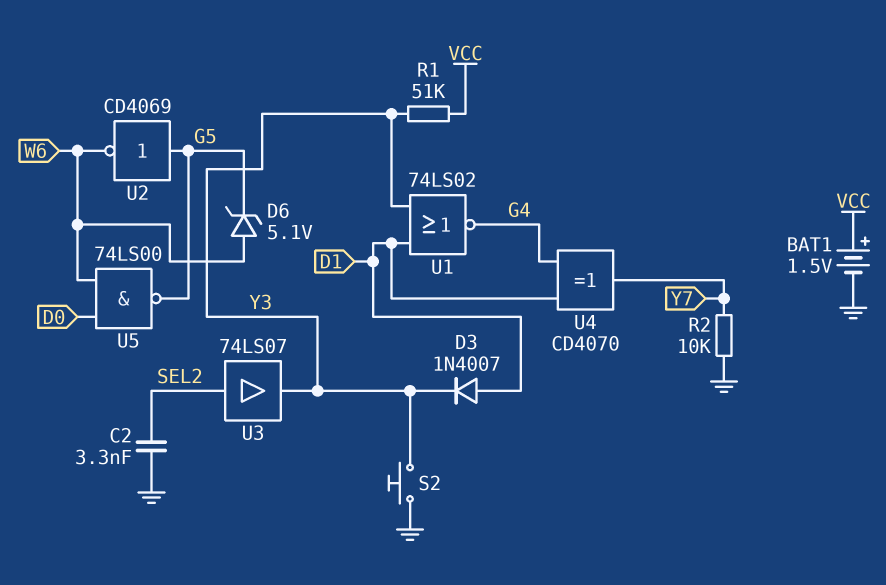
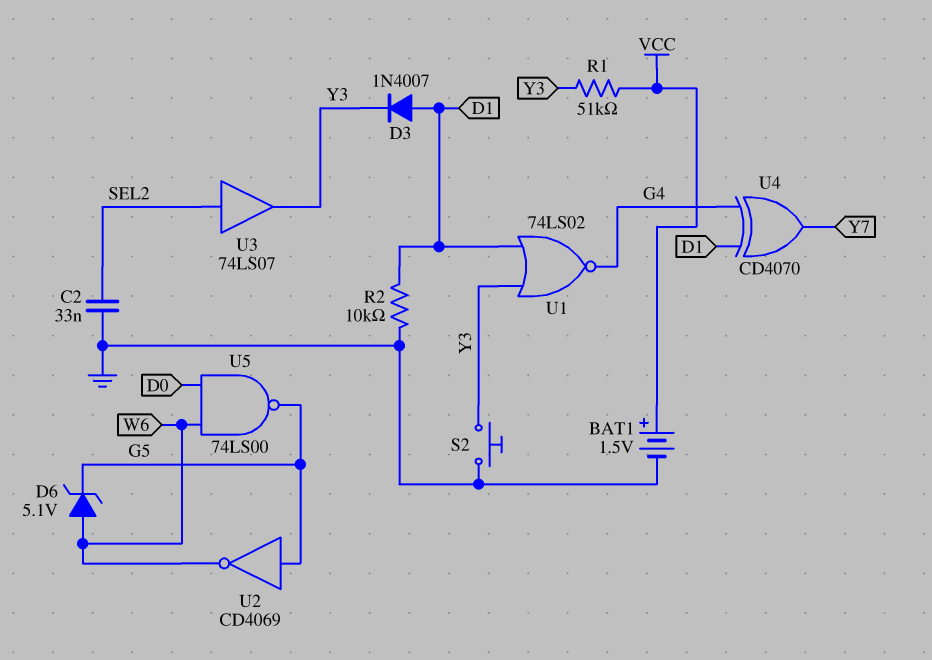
C2: 3.3nF (GND, SEL2) -> 33nF (GND, SEL2)
R2: 10k (GND, Y7) -> 10k (D1, GND)

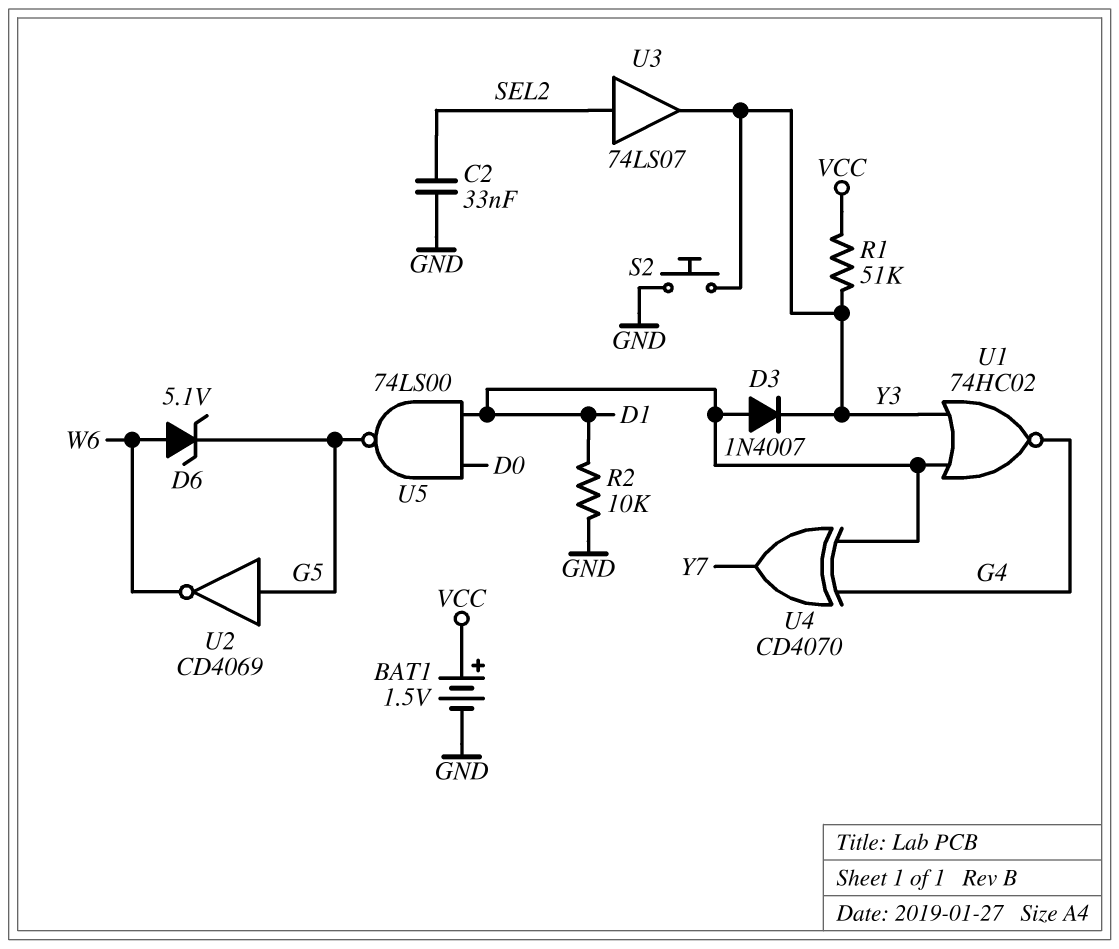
U1: NOR 74LS02 (in D1, in Y3, out G4) -> NOR 74HC02 (in D1, in Y3, out G4)
U5: NAND 74LS00 (in D0, in W6, out G5) -> NAND 74LS00 (in D0, in D1, out G5)

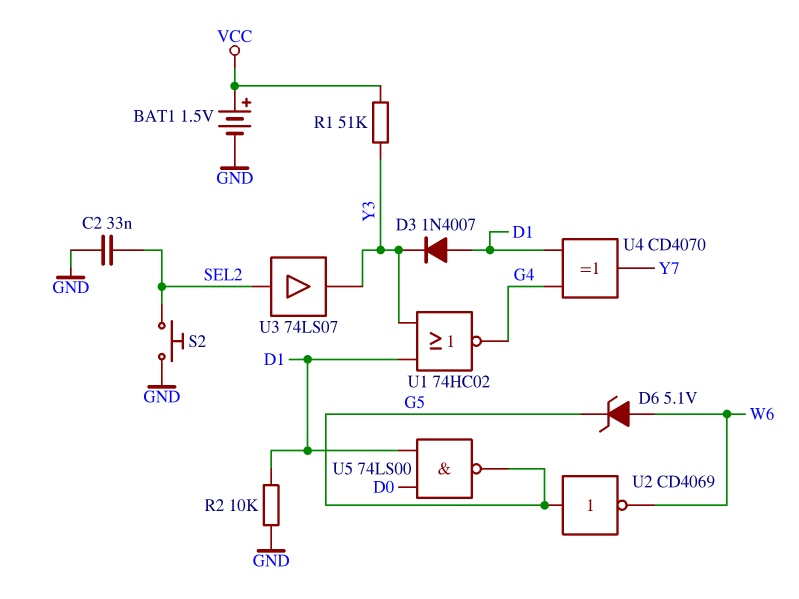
S2: button (GND, Y3) -> button (GND, SEL2)

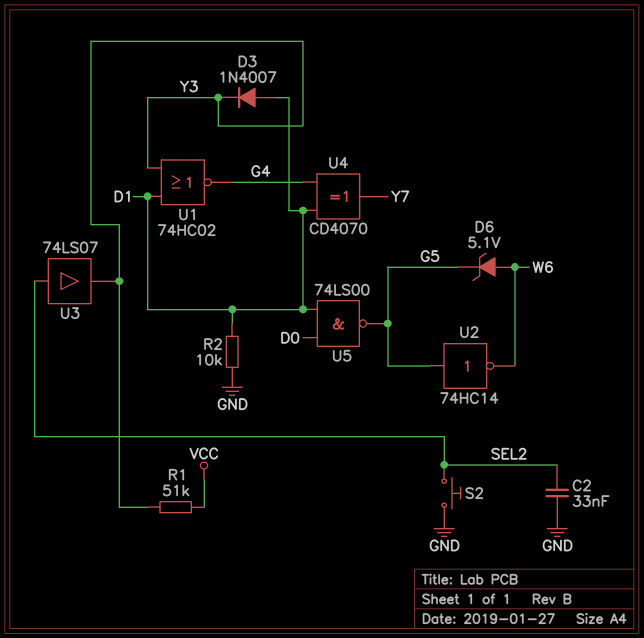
BAT1: 1.5V (plus VCC, minus GND) -> none
U2: NOT CD4069 (in G5, out W6) -> NOT 74HC14 (in G5, out W6)

